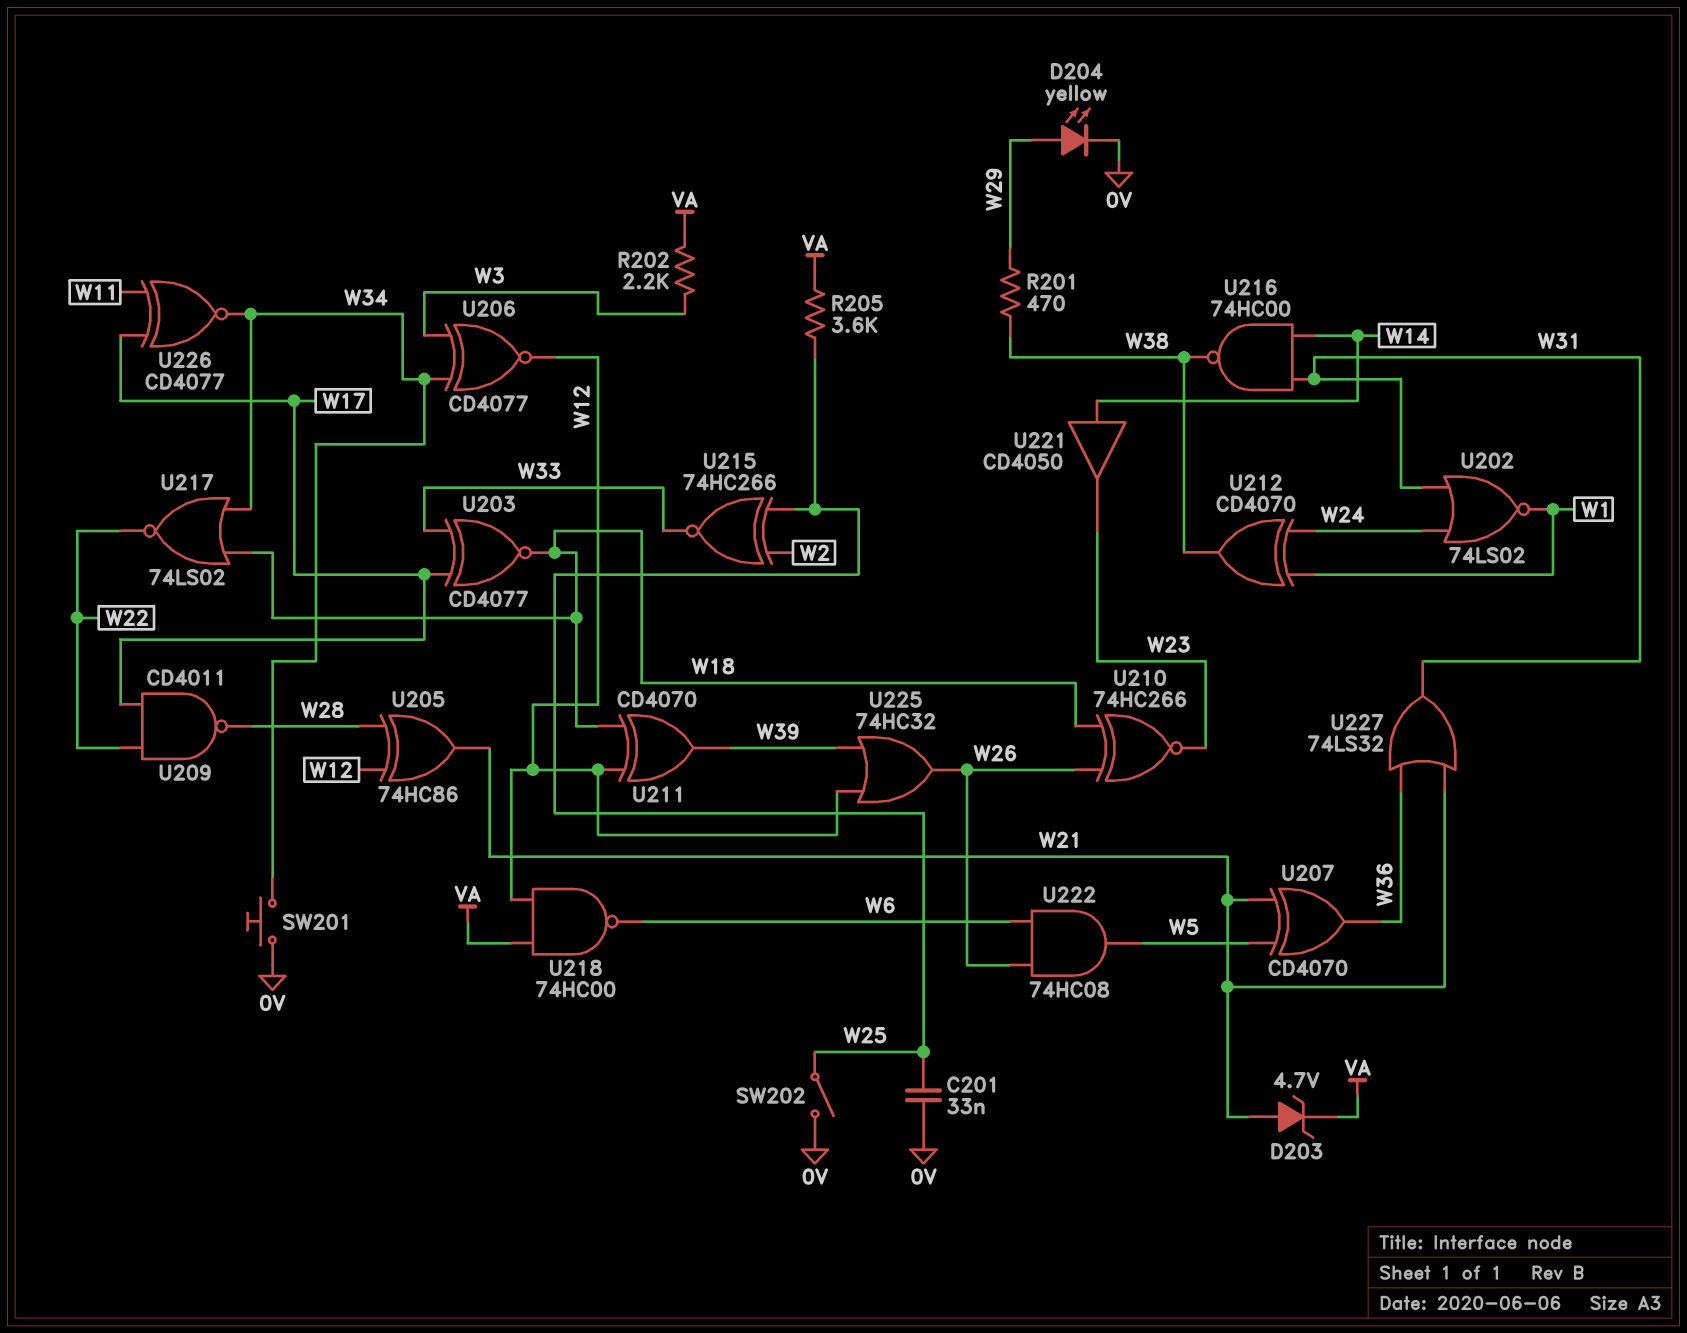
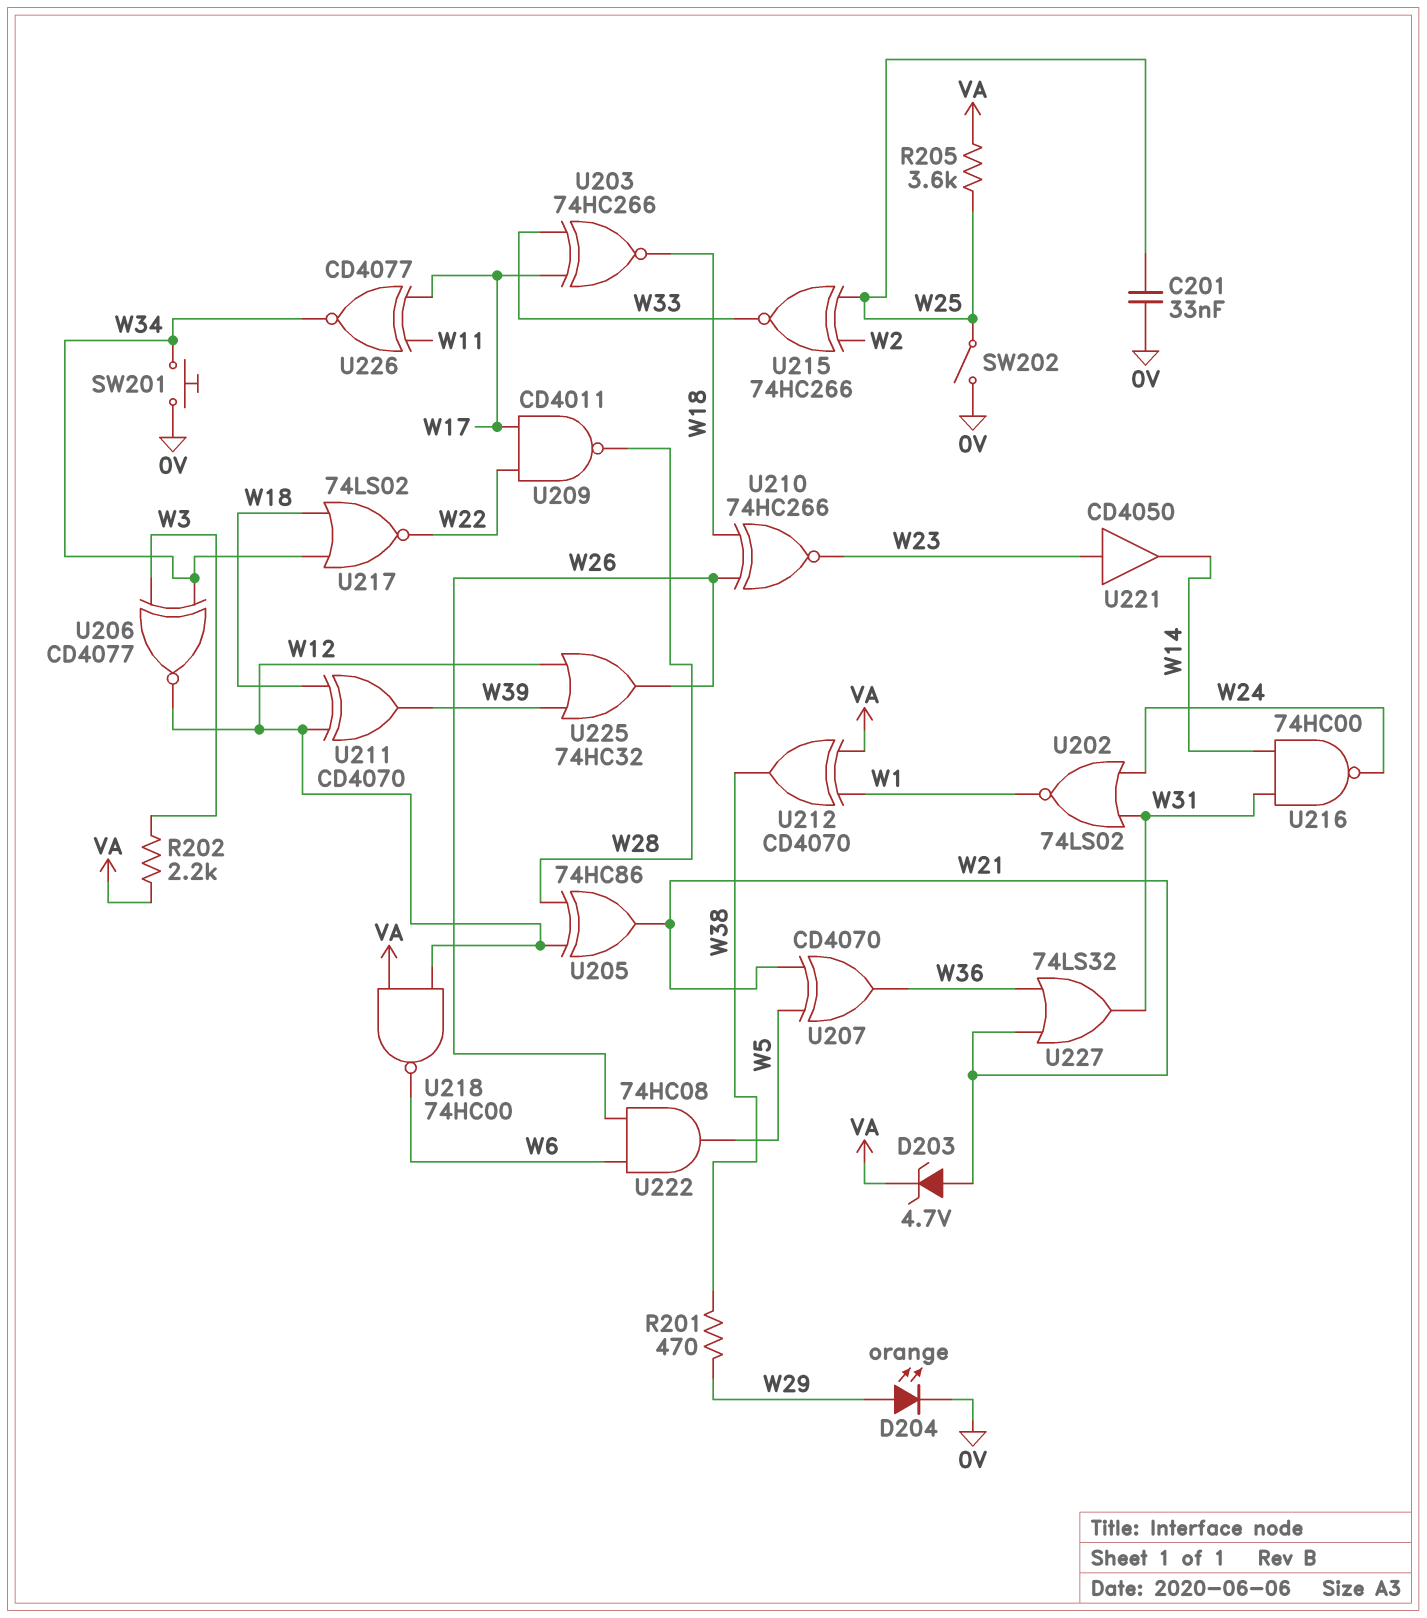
D204: LED yellow (A W29, K 0V) -> LED orange (A W29, K 0V)
U203: XNOR CD4077 (in W17, in W33, out W18) -> XNOR 74HC266 (in W17, in W33, out W18)
U212: XOR CD4070 (in W1, in W24, out W38) -> XOR CD4070 (in VA, in W1, out W38)
U216: NAND 74HC00 (in W14, in W31, out W38) -> NAND 74HC00 (in W14, in W31, out W24)
U221: buffer CD4050 (in W14, out W23) -> buffer CD4050 (in W23, out W14)

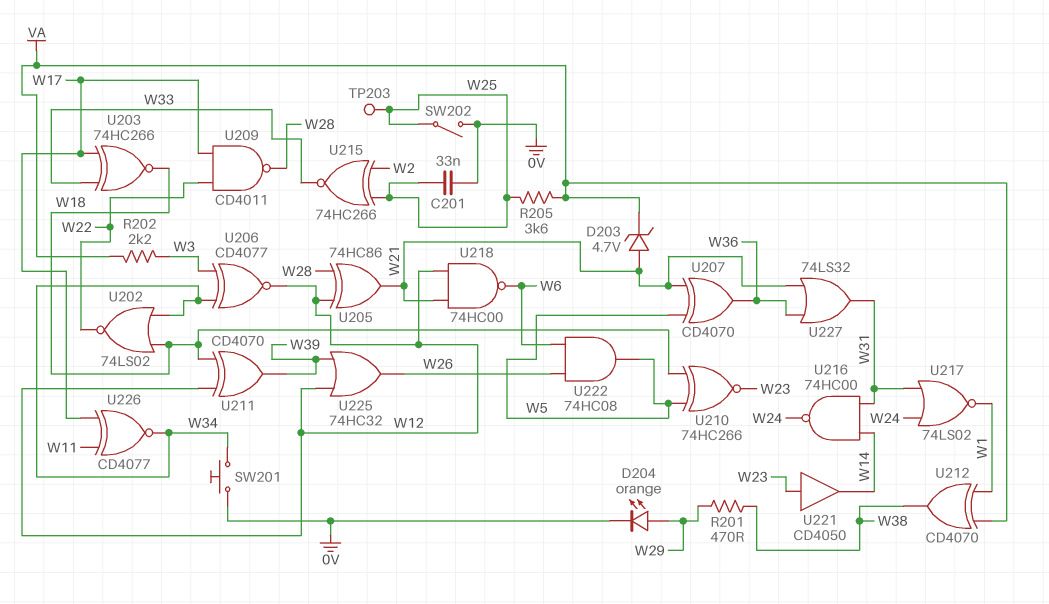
TP203: none -> test point (W25)
U202: NOR 74LS02 (in W24, in W31, out W1) -> NOR 74LS02 (in W18, in W34, out W22)
U210: XNOR 74HC266 (in W18, in W26, out W23) -> XNOR 74HC266 (in W5, in W18, out W23)
U217: NOR 74LS02 (in W18, in W34, out W22) -> NOR 74LS02 (in W24, in W31, out W1)
U218: NAND 74HC00 (in VA, in W12, out W6) -> NAND 74HC00 (in W12, in W21, out W6)

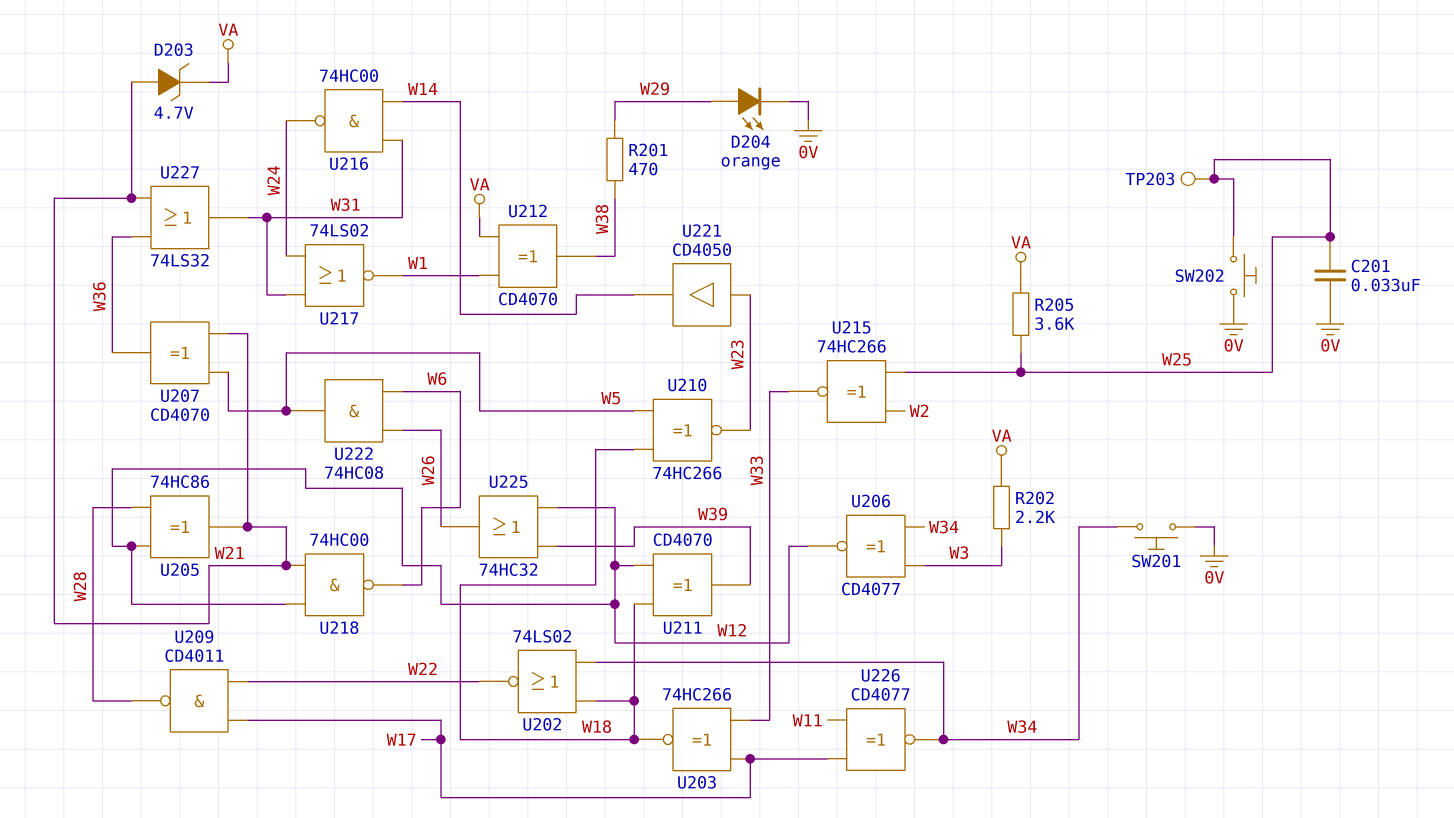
SW202: switch (0V, W25) -> button (0V, W25)

